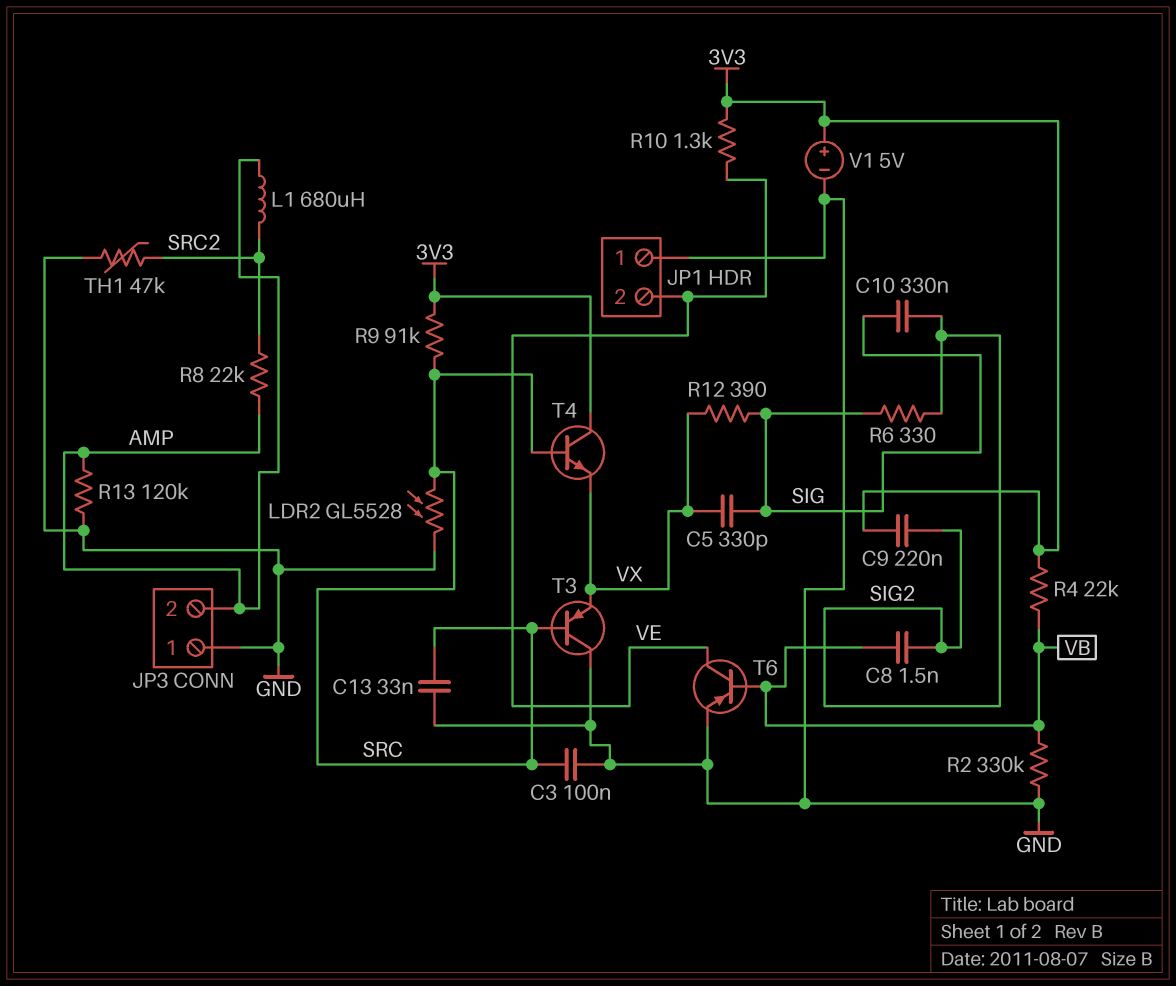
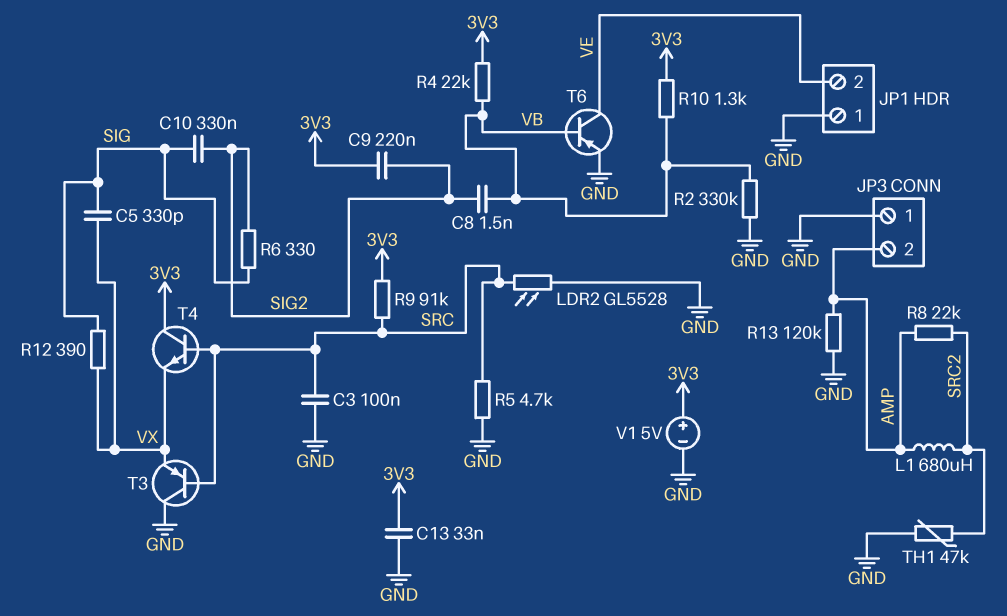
C13: 33nF (GND, SRC) -> 33nF (3V3, GND)
R5: none -> 4.7k (GND, SRC)
R10: 1.3k (3V3, VE) -> 1.3k (3V3, VB)

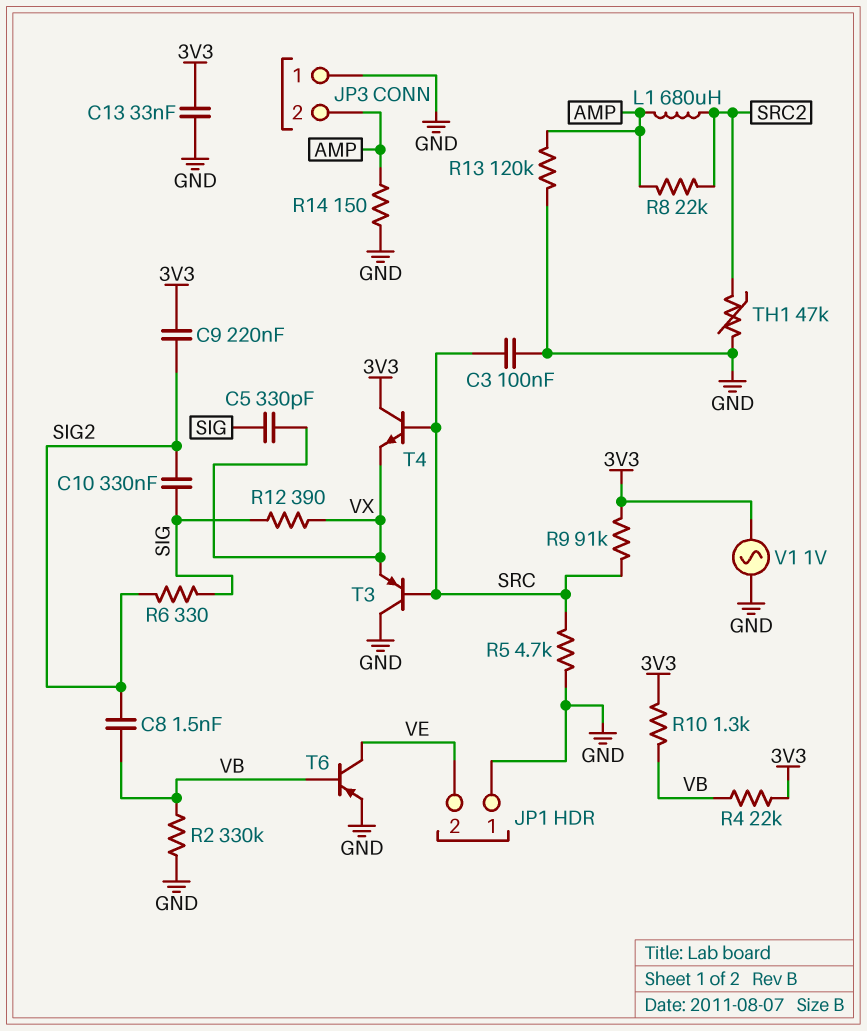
LDR2: GL5528 (GND, SRC) -> none
R14: none -> 150 (AMP, GND)
V1: 5V (plus 3V3, minus GND) -> AC 1V (3V3, GND)

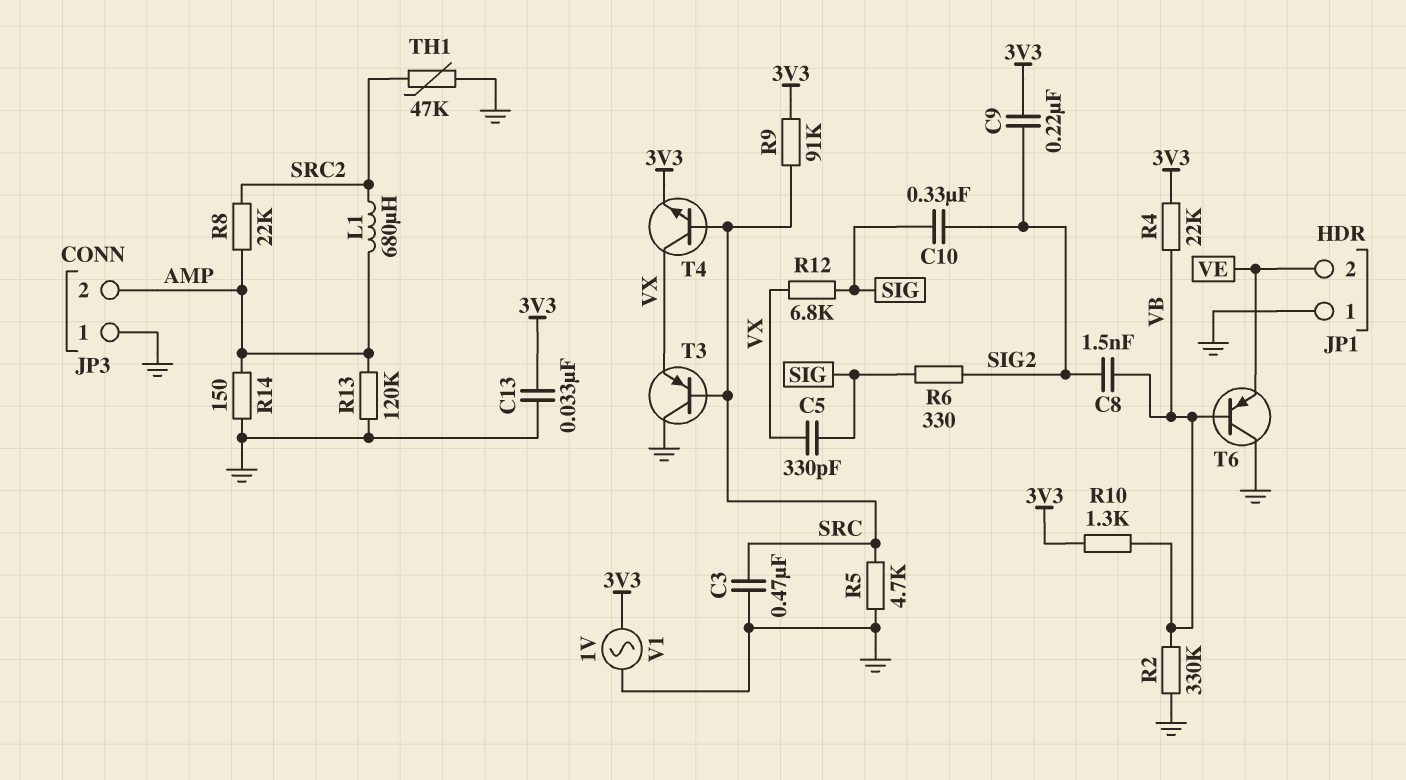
C3: 100nF (GND, SRC) -> 470nF (GND, SRC)
R12: 390 (SIG, VX) -> 6.8k (SIG, VX)
T4: NPN (B SRC, C 3V3, E VX) -> NPN (B SRC, C VX, E 3V3)
T6: PNP (B VB, C VE, E GND) -> PNP (B VB, C GND, E VE)

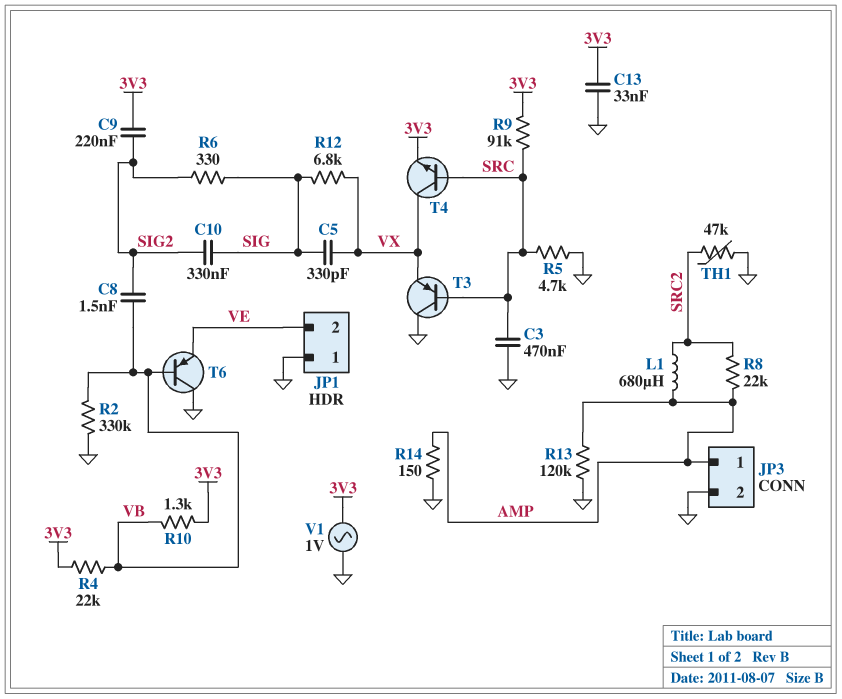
JP3 pin 1: GND -> AMP
JP3 pin 2: AMP -> GND

